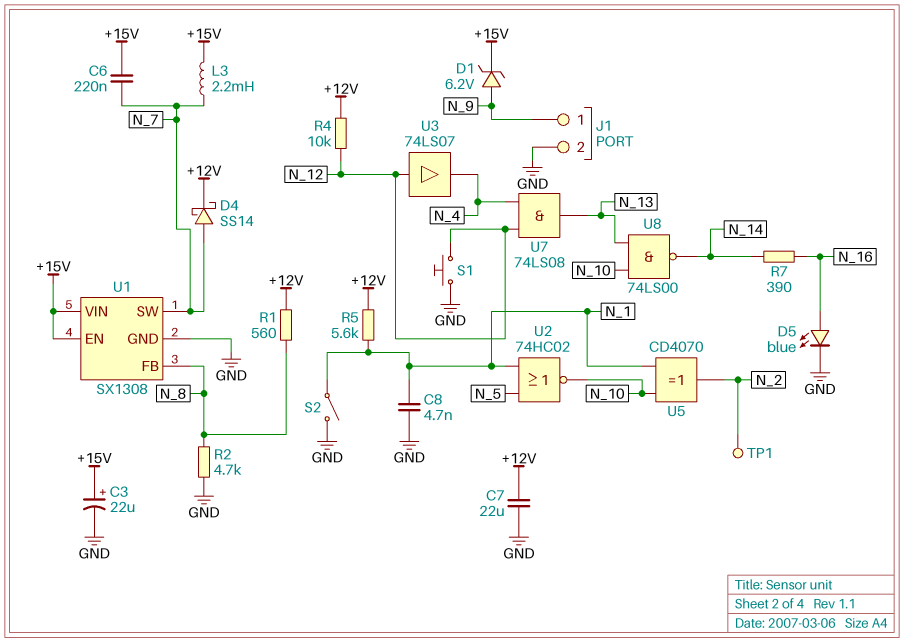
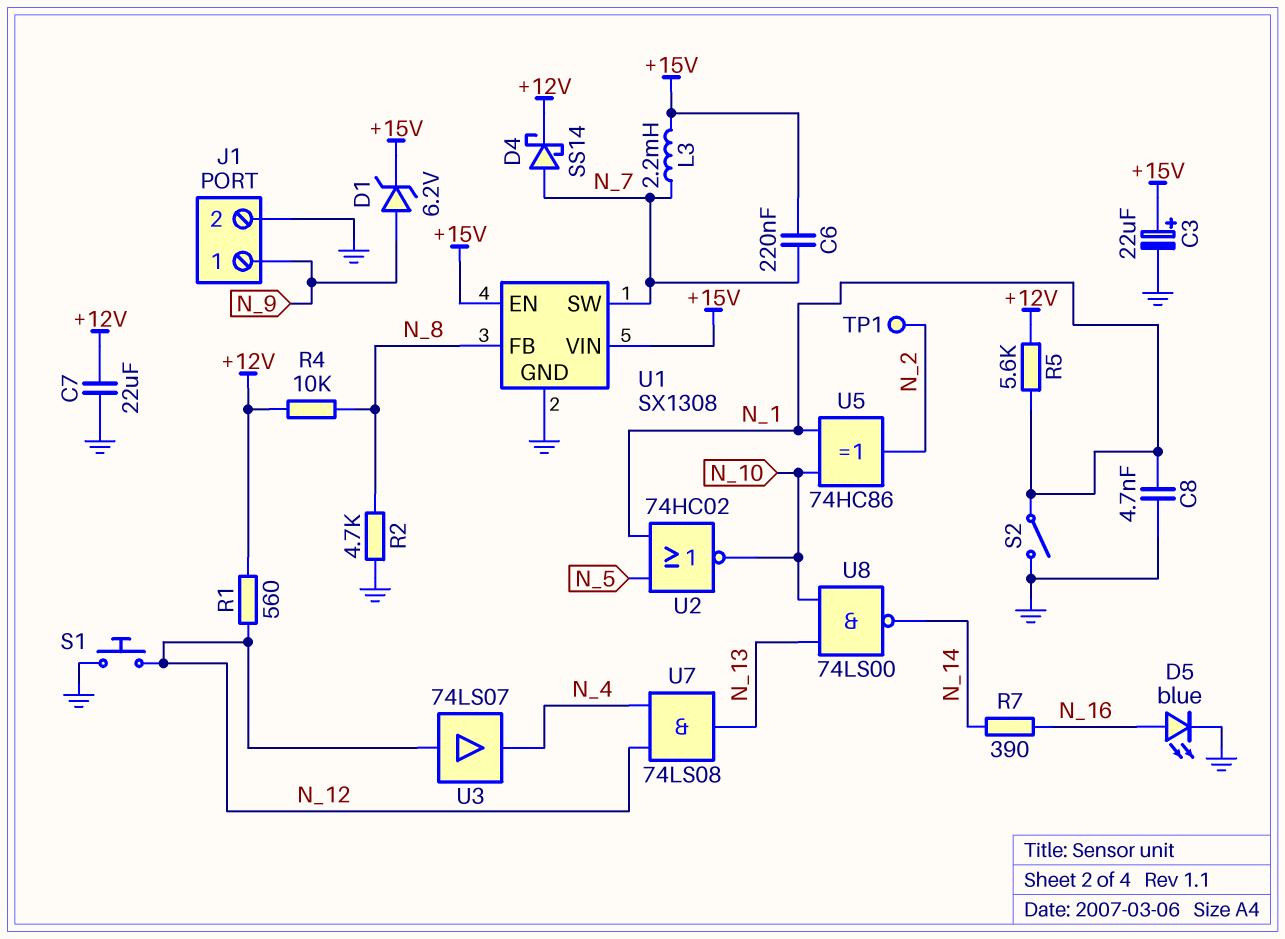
R1: 560 (+12V, N_8) -> 560 (+12V, N_12)
R4: 10k (+12V, N_12) -> 10k (+12V, N_8)
U5: XOR CD4070 (in N_1, in N_10, out N_2) -> XOR 74HC86 (in N_1, in N_10, out N_2)

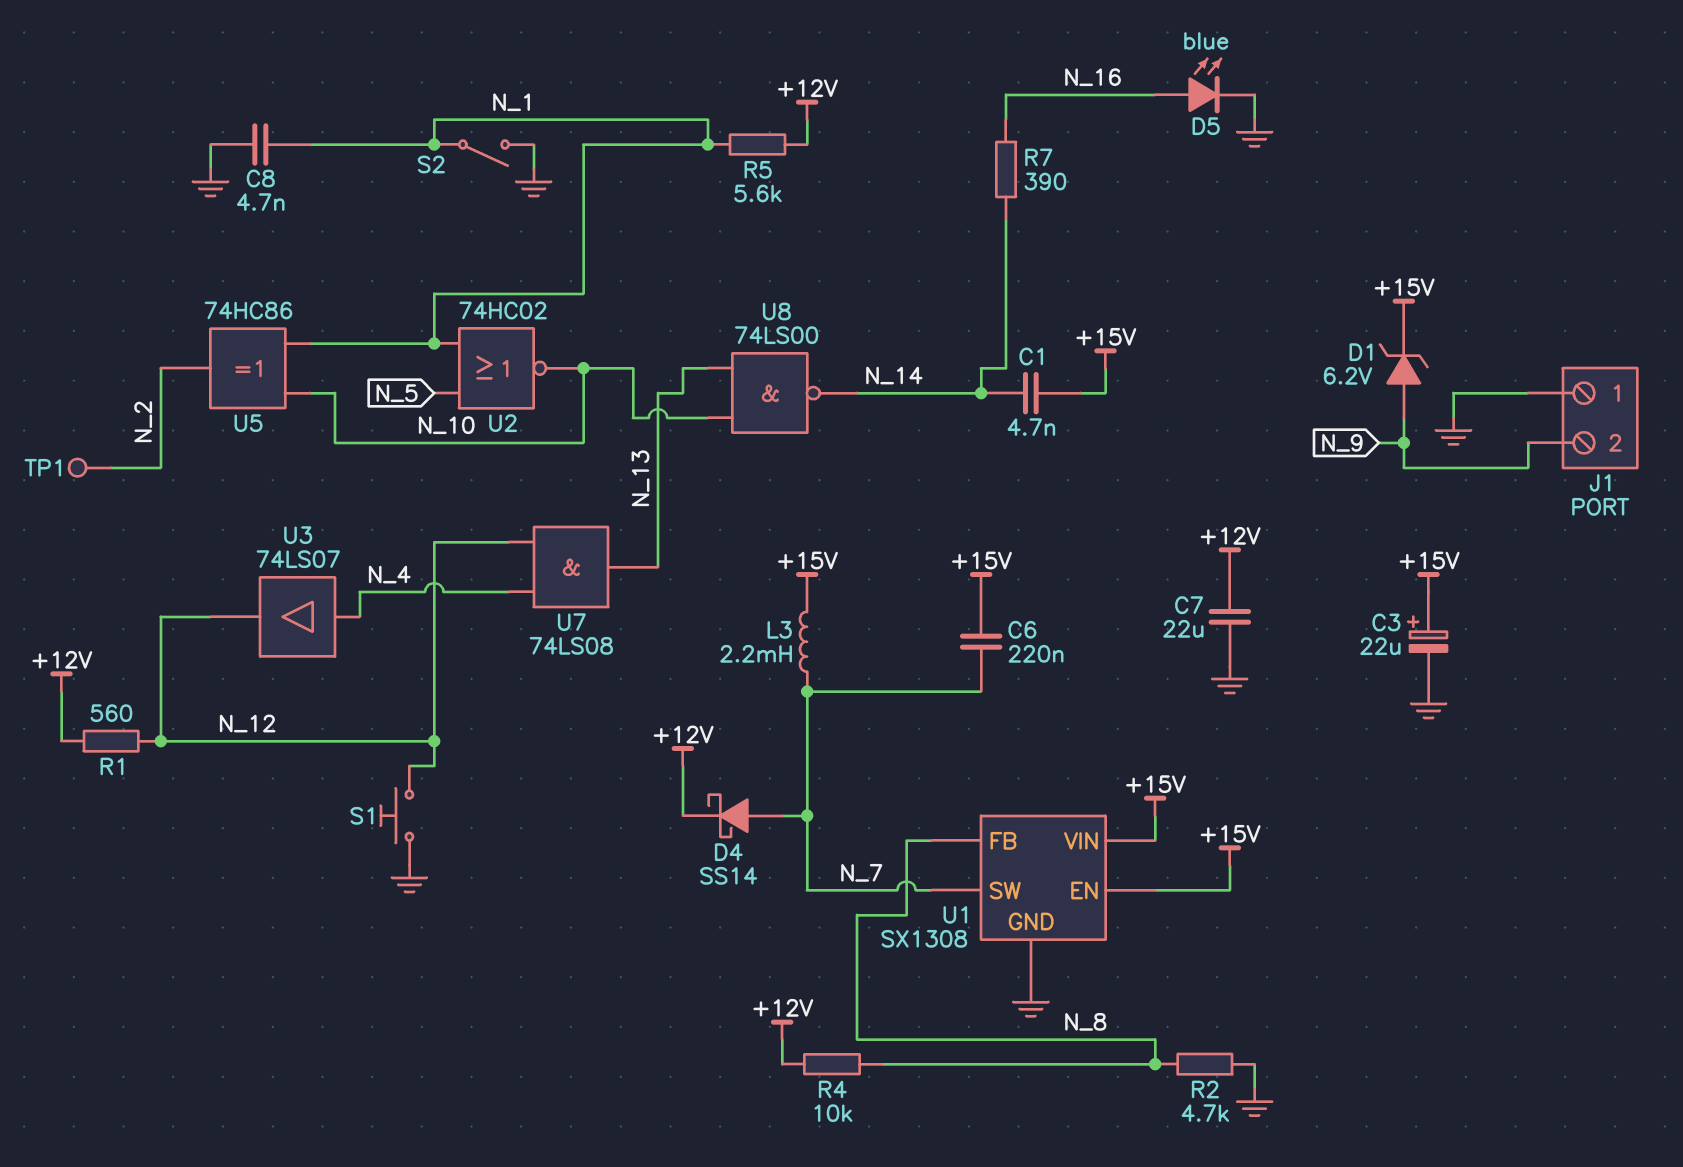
C1: none -> 4.7nF (+15V, N_14)
J1 pin 1: N_9 -> GND
J1 pin 2: GND -> N_9
U3: buffer 74LS07 (in N_12, out N_4) -> buffer 74LS07 (in N_4, out N_12)

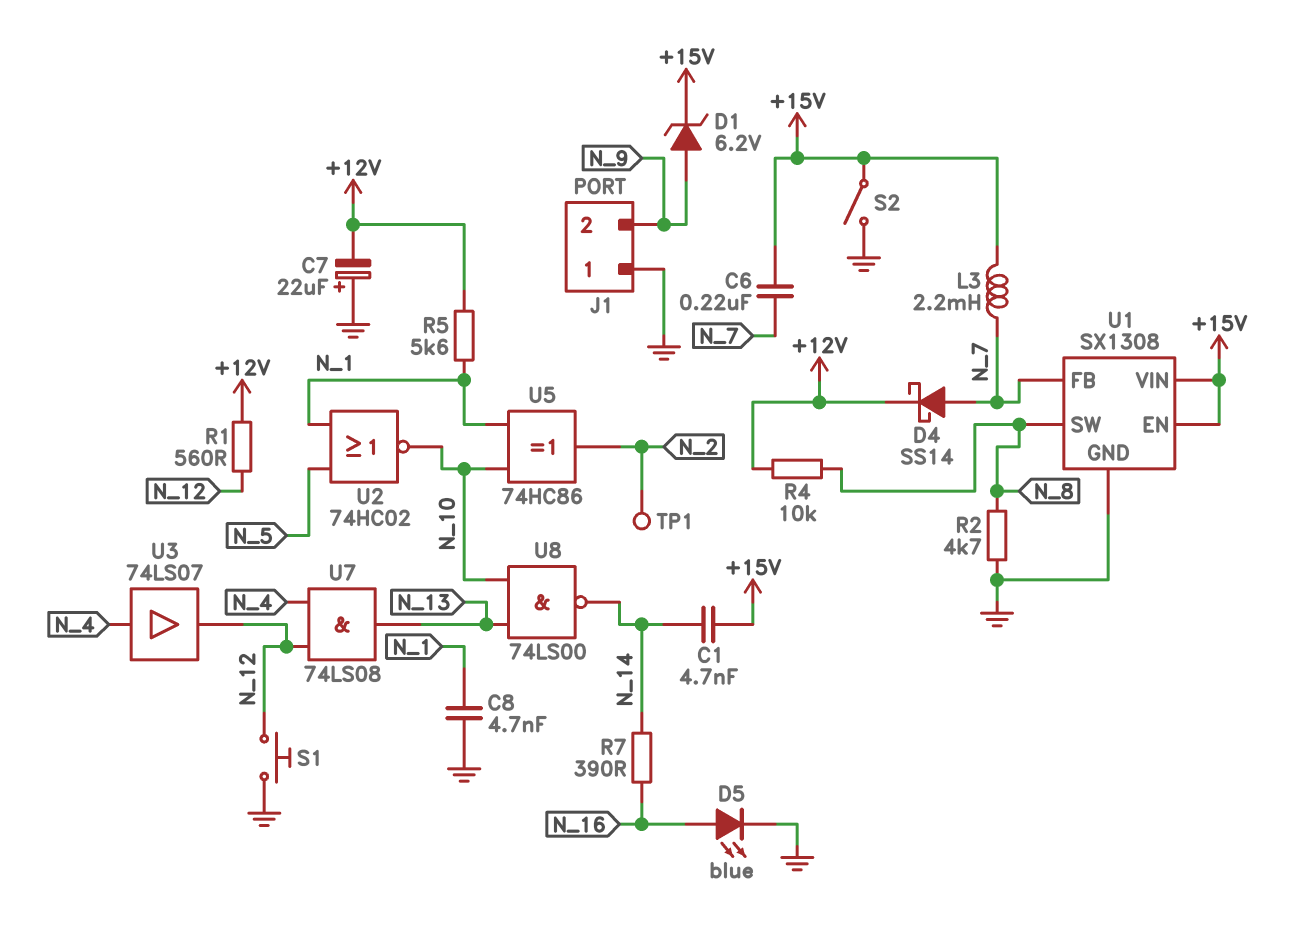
C3: 22uF (plus +15V, minus GND) -> none
C7: 22uF (+12V, GND) -> 22uF (plus GND, minus +12V)
S2: switch (GND, N_1) -> switch (+15V, GND)
U1 pin FB: N_8 -> N_7
U1 pin SW: N_7 -> N_8

